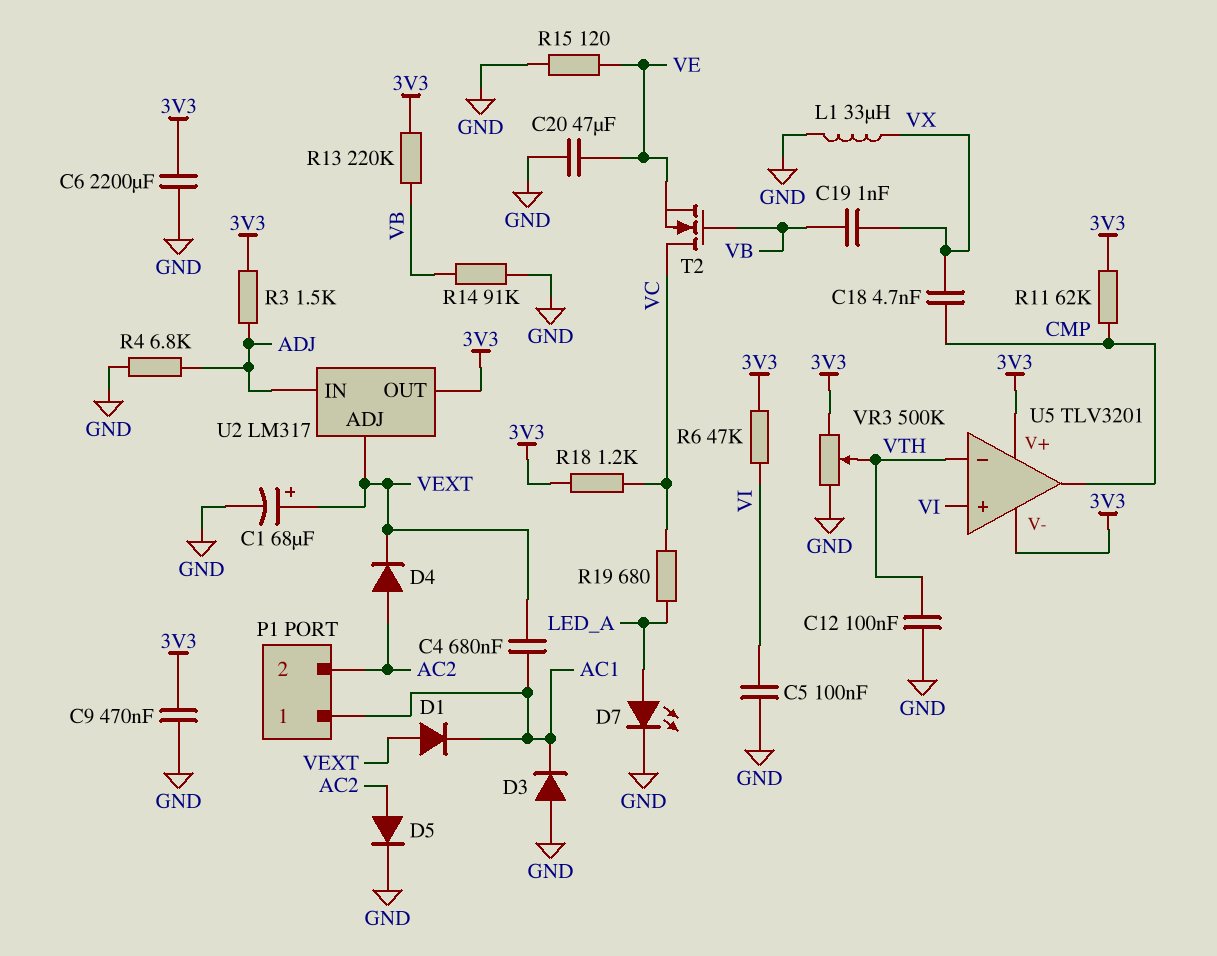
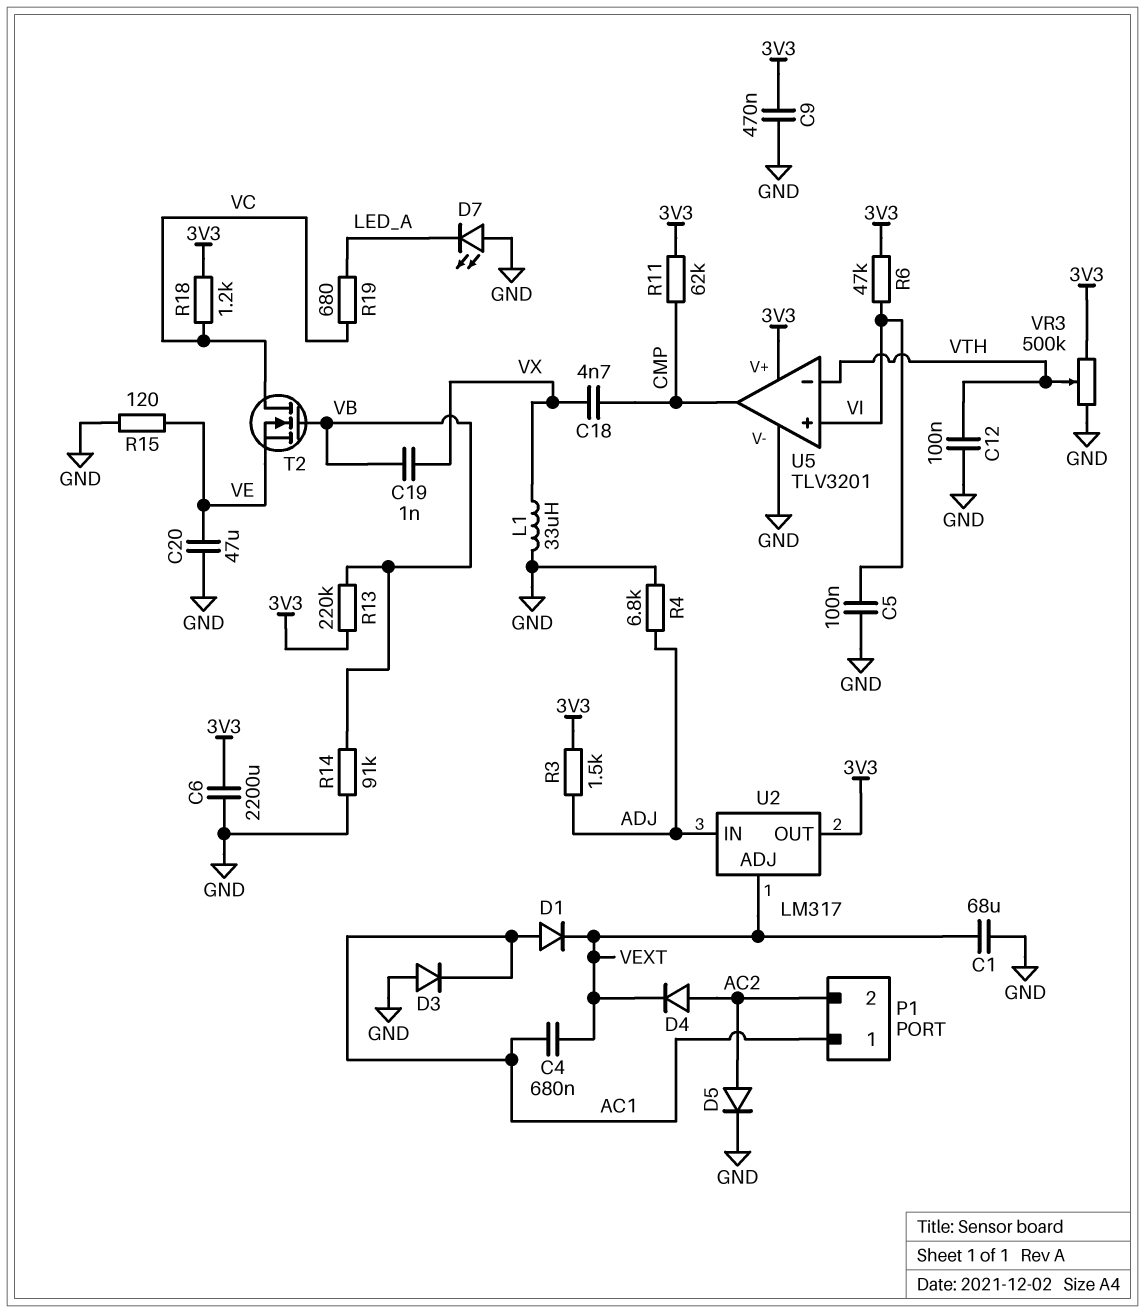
C1: 68uF (plus VEXT, minus GND) -> 68uF (GND, VEXT)
D1: diode (A VEXT, K AC1) -> diode (A AC1, K VEXT)
D7: LED (A LED_A, K GND) -> LED (A GND, K LED_A)
U5 pin V-: 3V3 -> GND

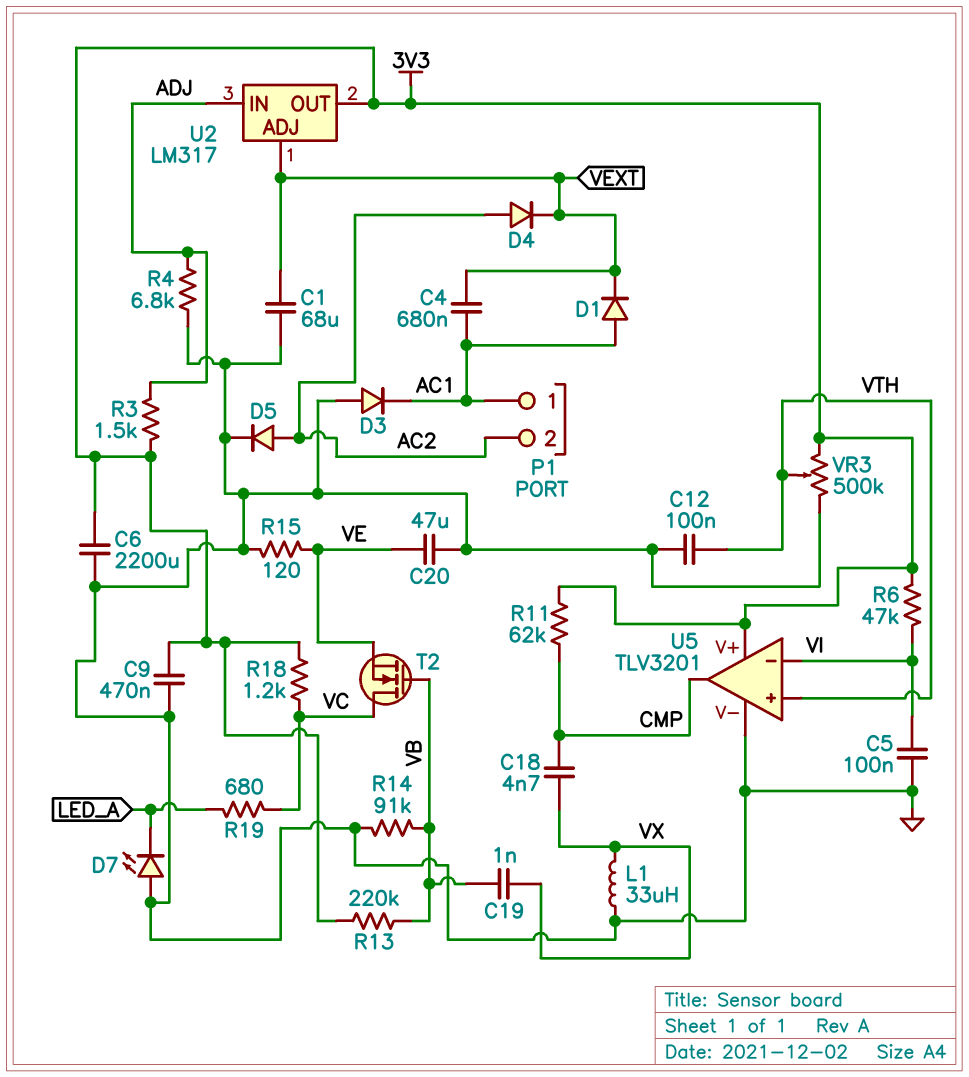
U5 pin in+: VI -> VTH
U5 pin in-: VTH -> VI

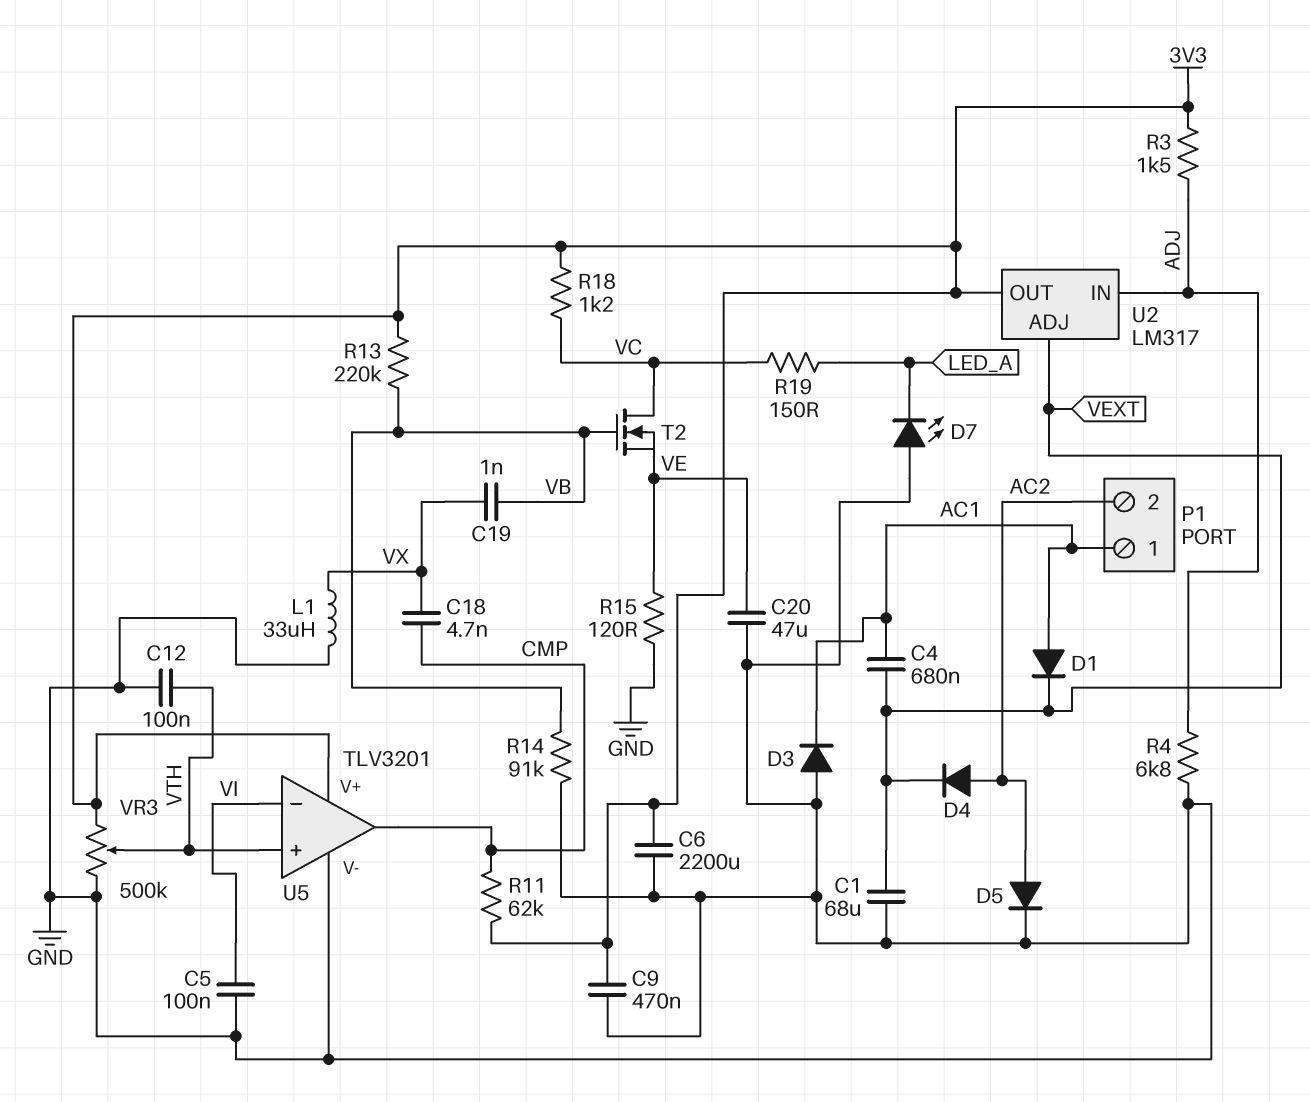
R6: 47k (3V3, VI) -> none
R19: 680 (LED_A, VC) -> 150 (LED_A, VC)

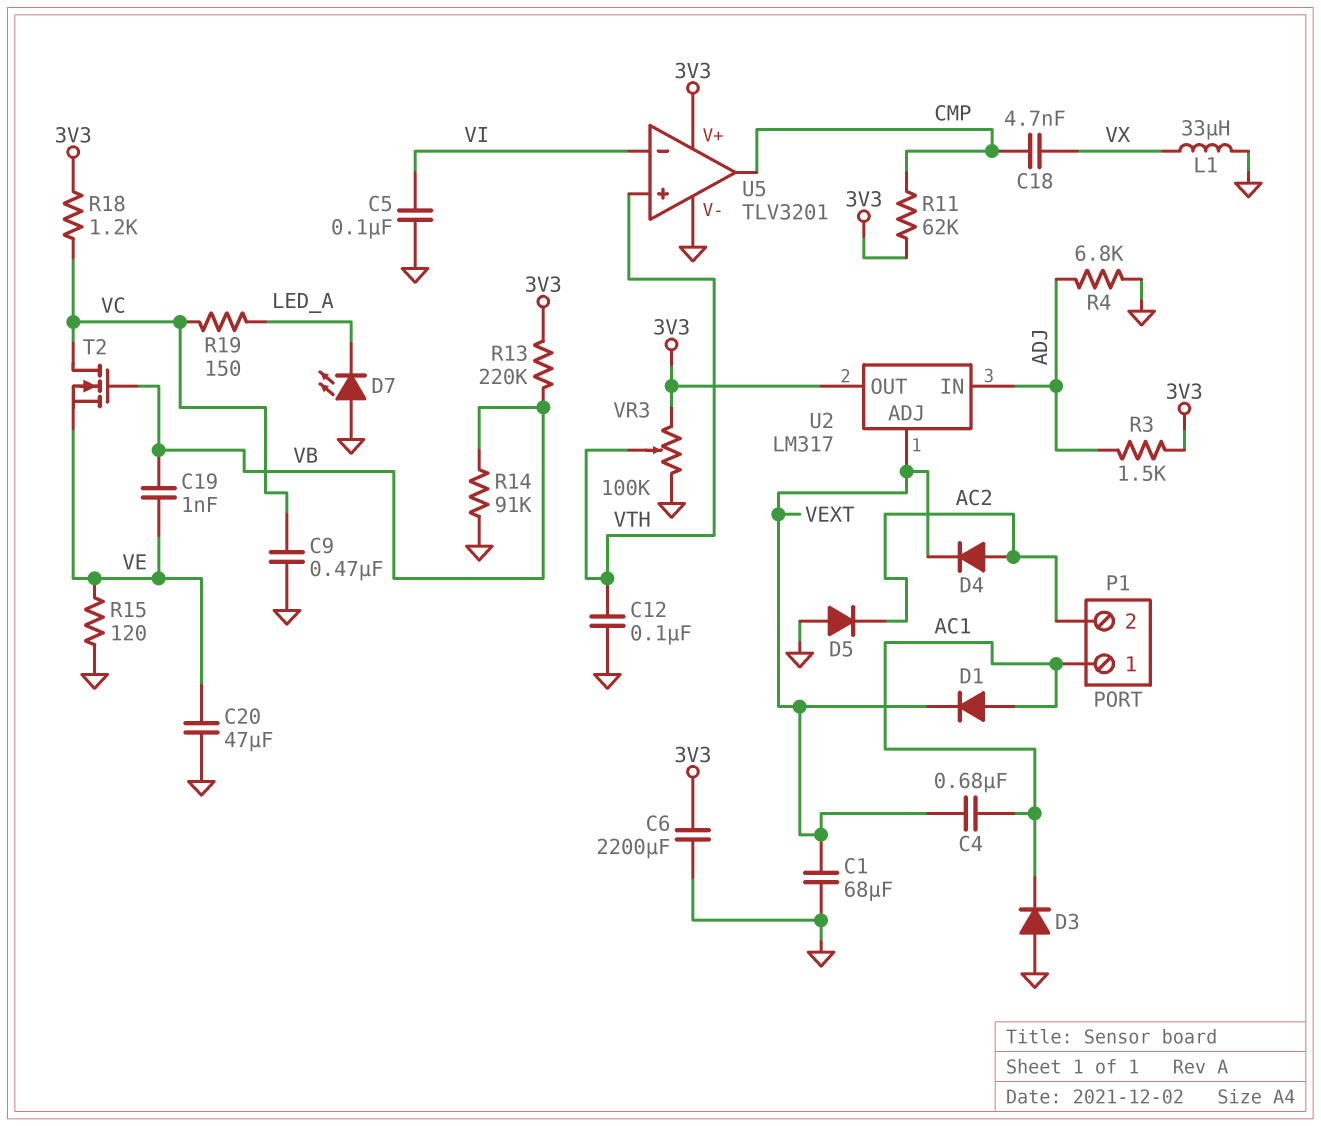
C9: 470nF (3V3, GND) -> 470nF (GND, VC)
C19: 1nF (VB, VX) -> 1nF (VB, VE)
D5: diode (A AC2, K GND) -> diode (A GND, K AC2)
VR3: 500k (3V3, GND, wiper VTH) -> 100k (3V3, GND, wiper VTH)

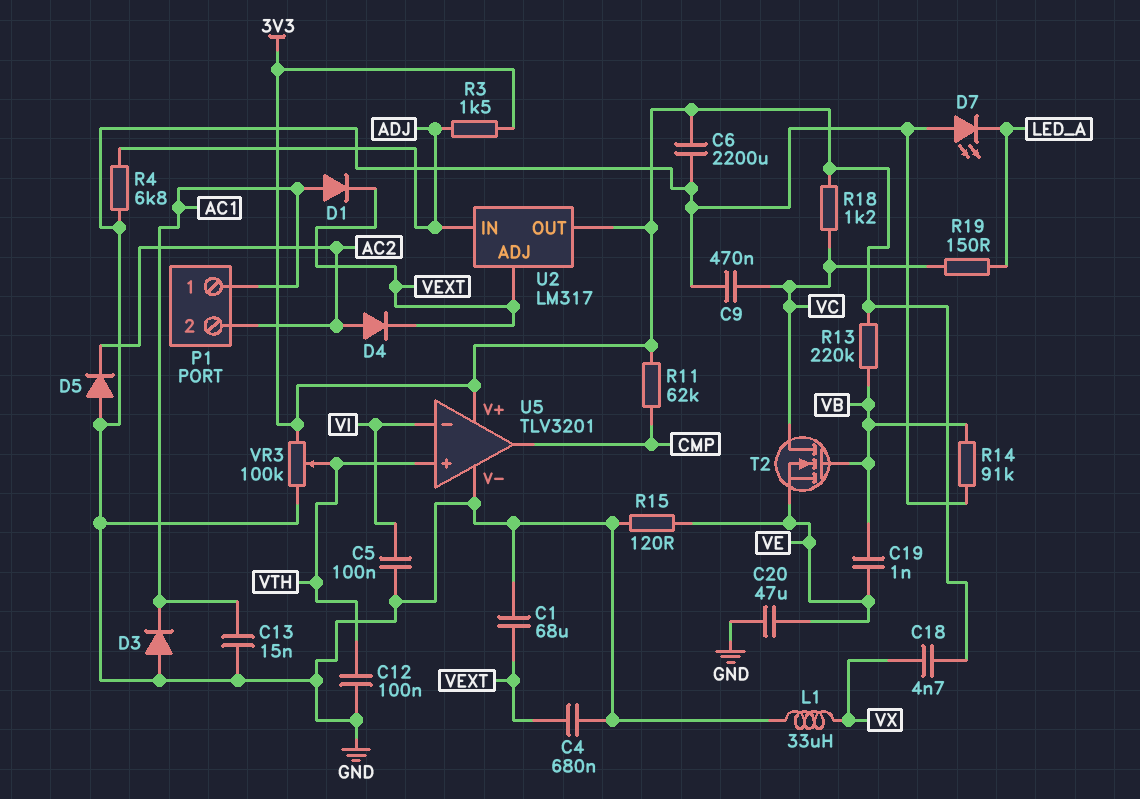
C4: 680nF (AC1, VEXT) -> 680nF (GND, VEXT)
C13: none -> 15nF (AC1, GND)
C18: 4.7nF (CMP, VX) -> 4.7nF (3V3, VX)

